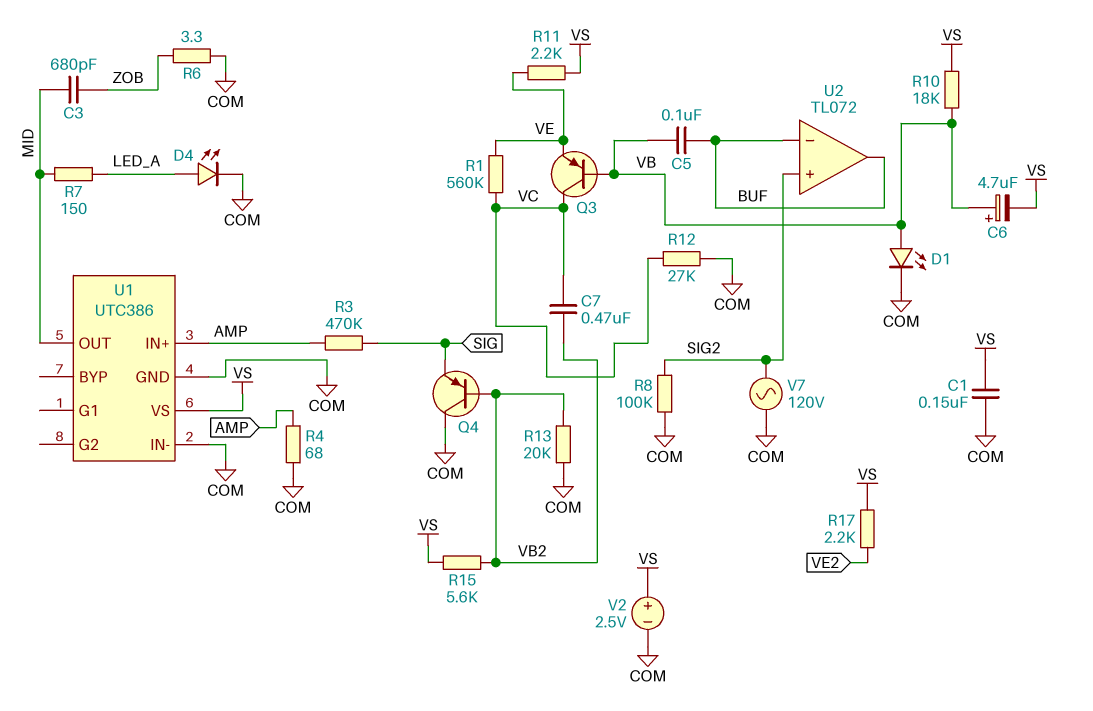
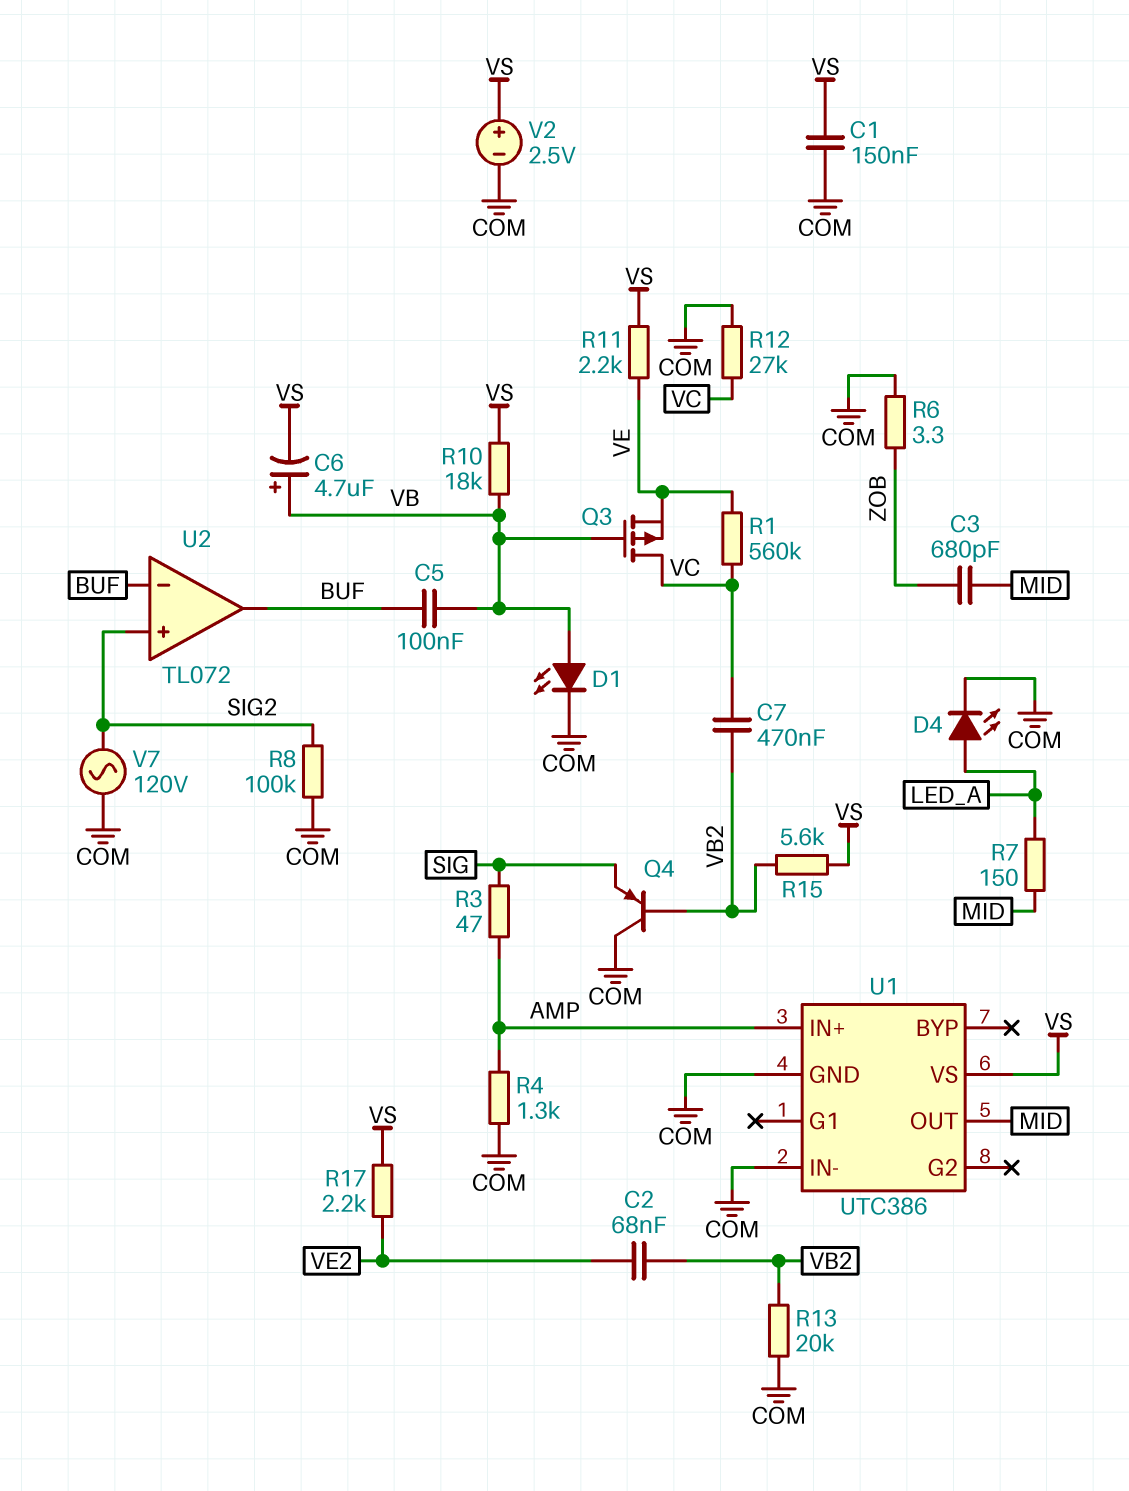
C2: none -> 68nF (VB2, VE2)
Q3: PNP (B VB, C VC, E VE) -> PMOS (G VB, D VC, S VE)
R3: 470k (AMP, SIG) -> 47 (AMP, SIG)
R4: 68 (AMP, COM) -> 1.3k (AMP, COM)

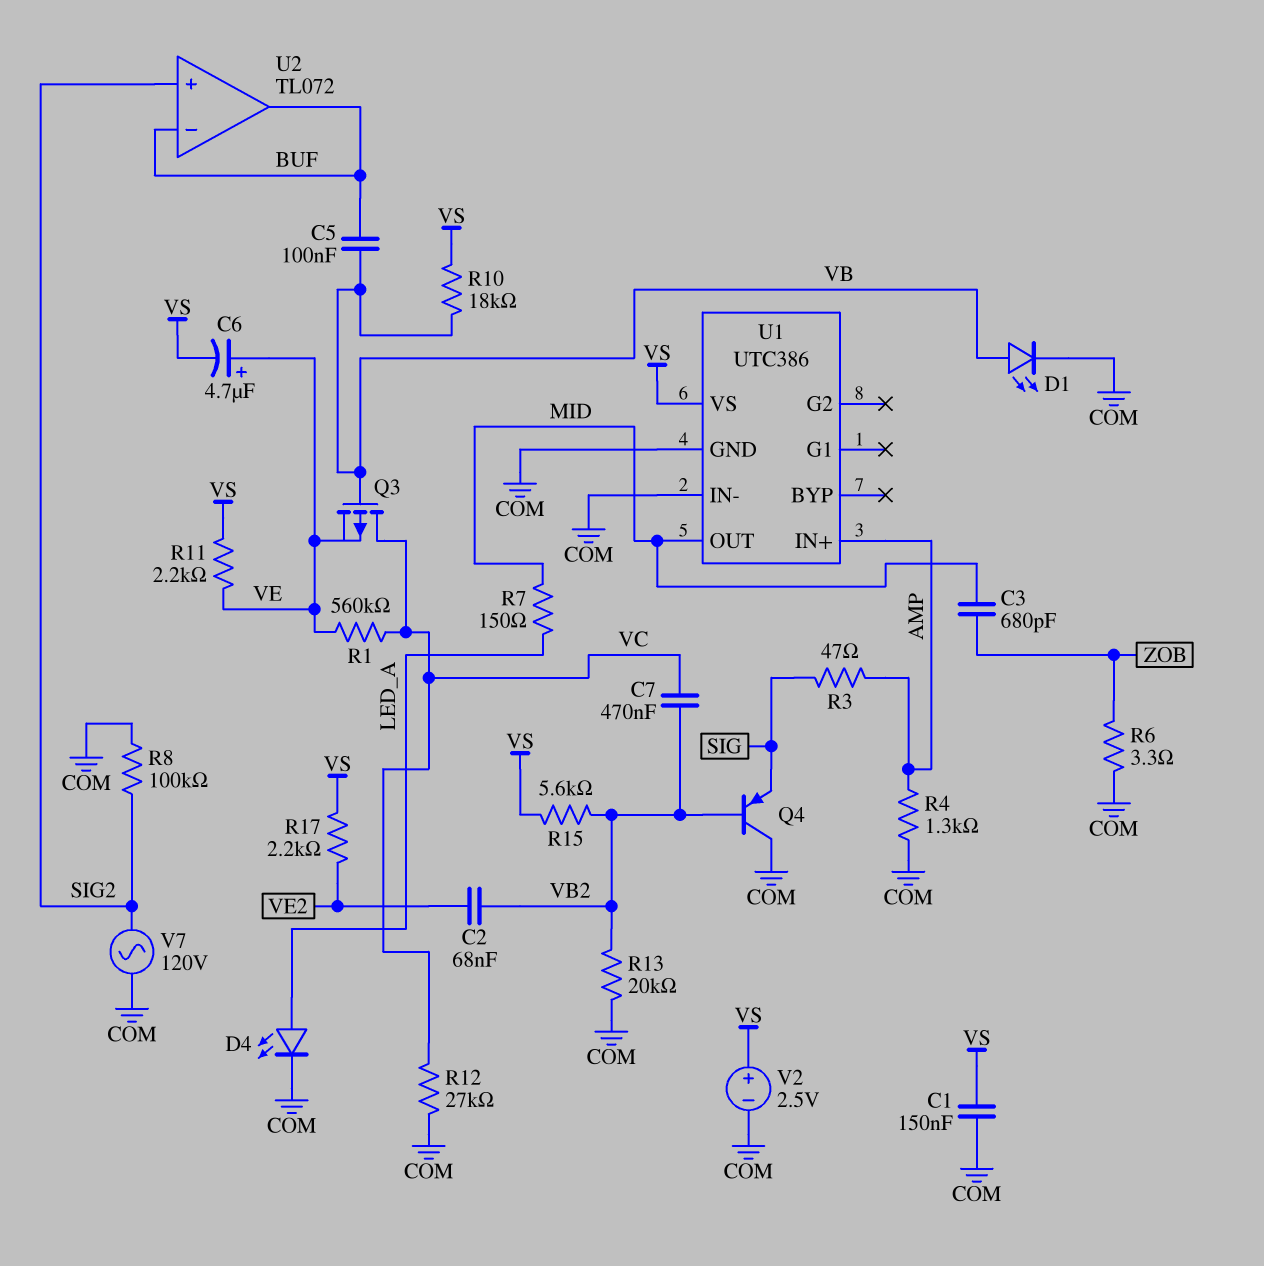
C6: 4.7uF (plus VB, minus VS) -> 4.7uF (plus VE, minus VS)

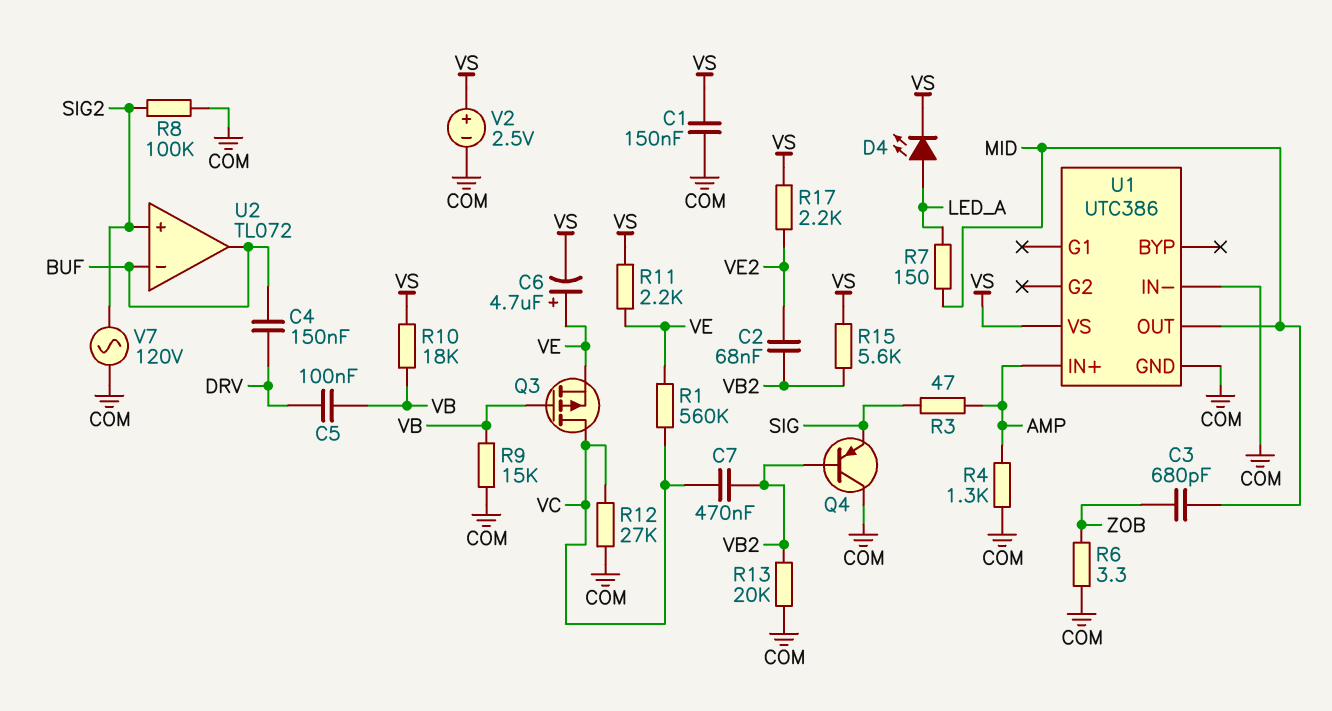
C4: none -> 150nF (BUF, DRV)
C5: 100nF (BUF, VB) -> 100nF (DRV, VB)
D1: LED (A VB, K COM) -> none
D4: LED (A LED_A, K COM) -> LED (A LED_A, K VS)
R9: none -> 15k (COM, VB)

